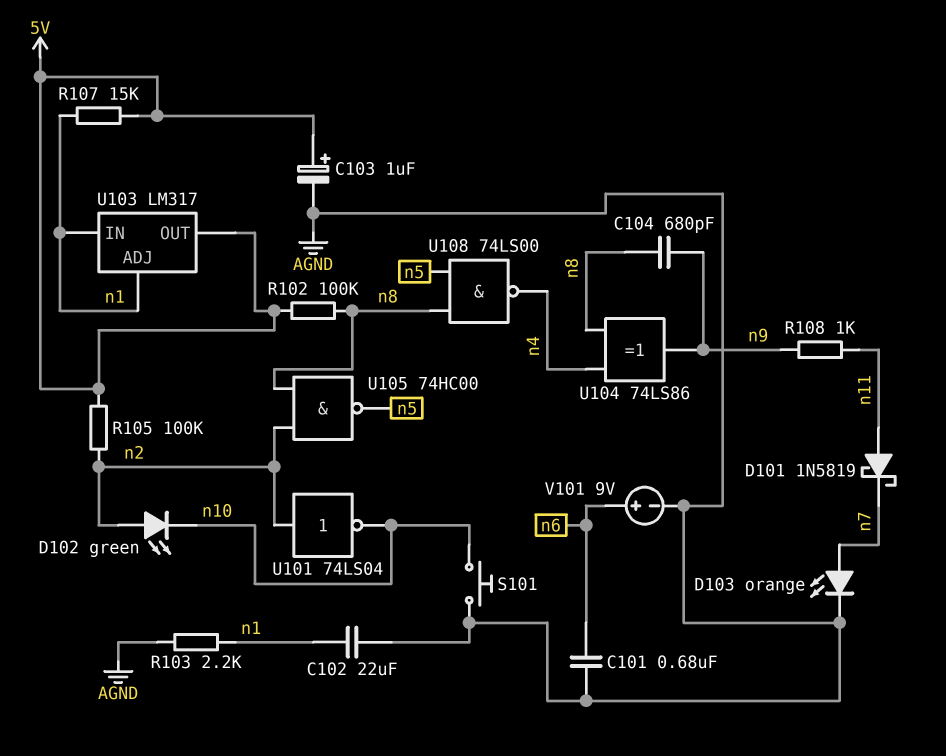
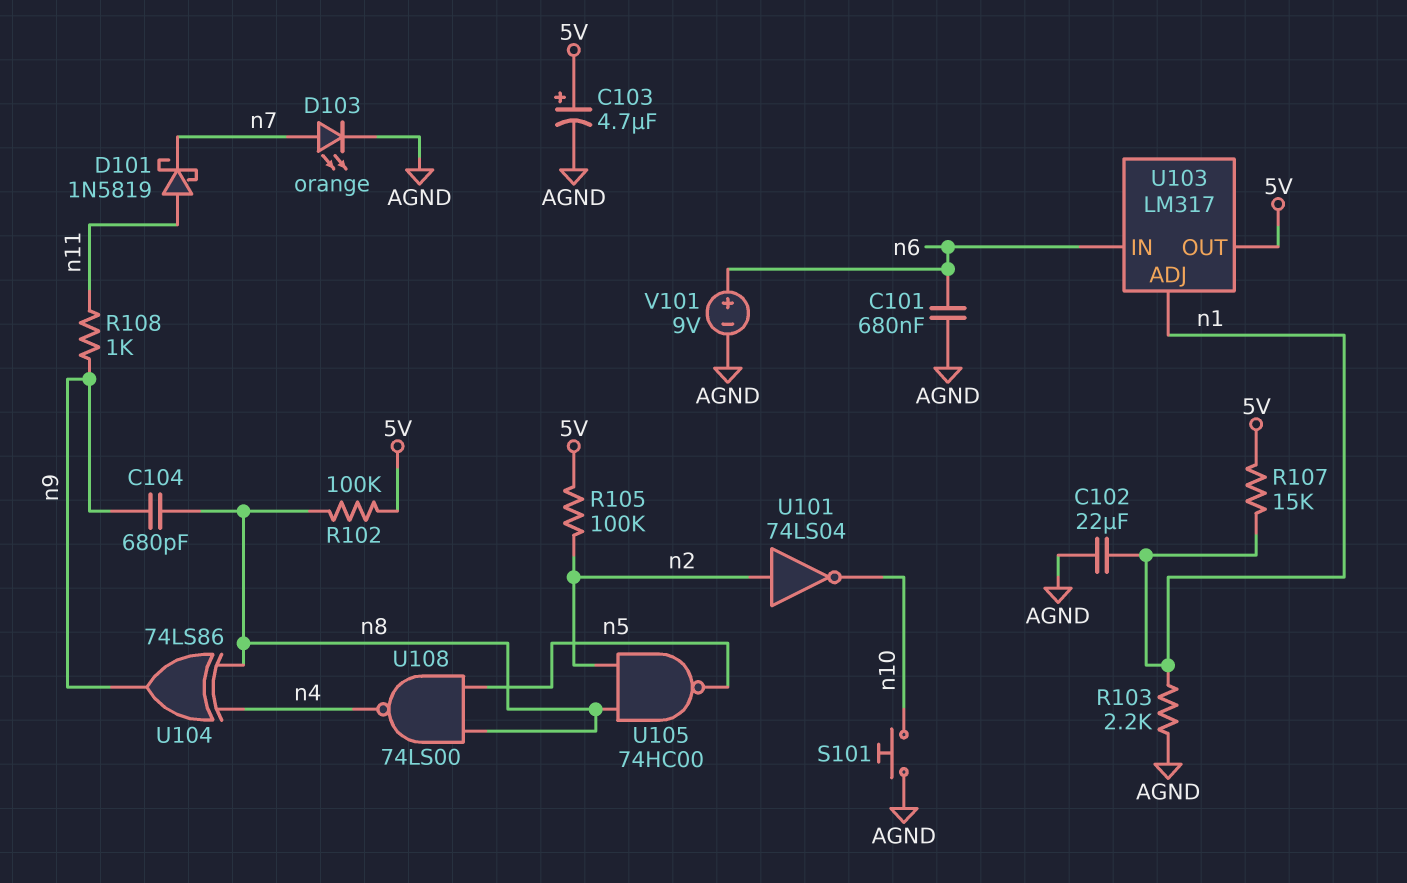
C103: 1uF (plus 5V, minus AGND) -> 4.7uF (plus 5V, minus AGND)
D102: LED green (A n2, K n10) -> none
U103 pin IN: n1 -> n6

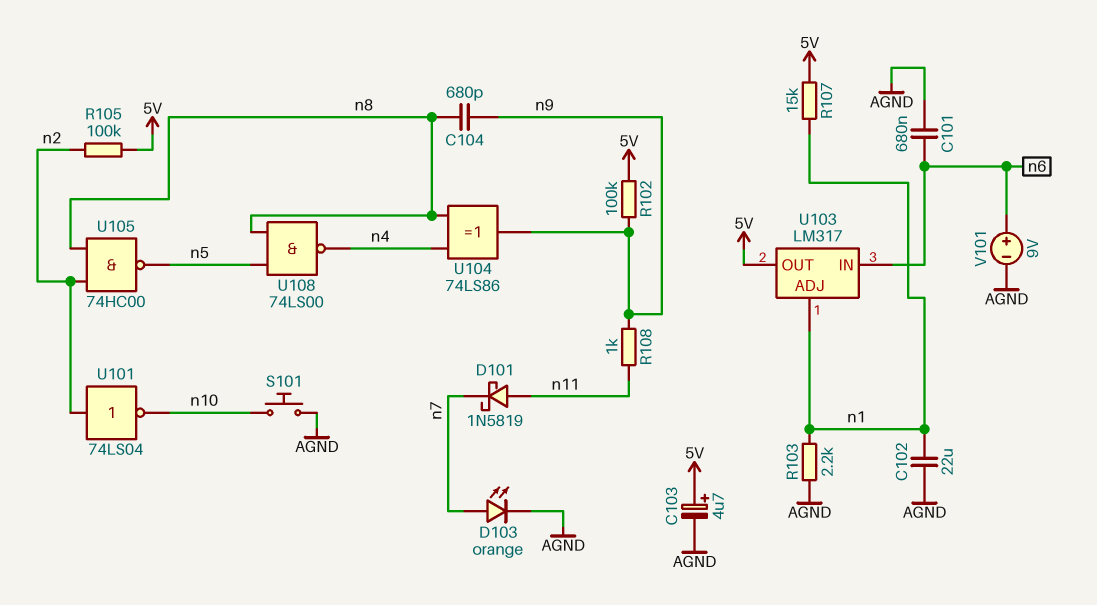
R102: 100k (5V, n8) -> 100k (5V, n9)

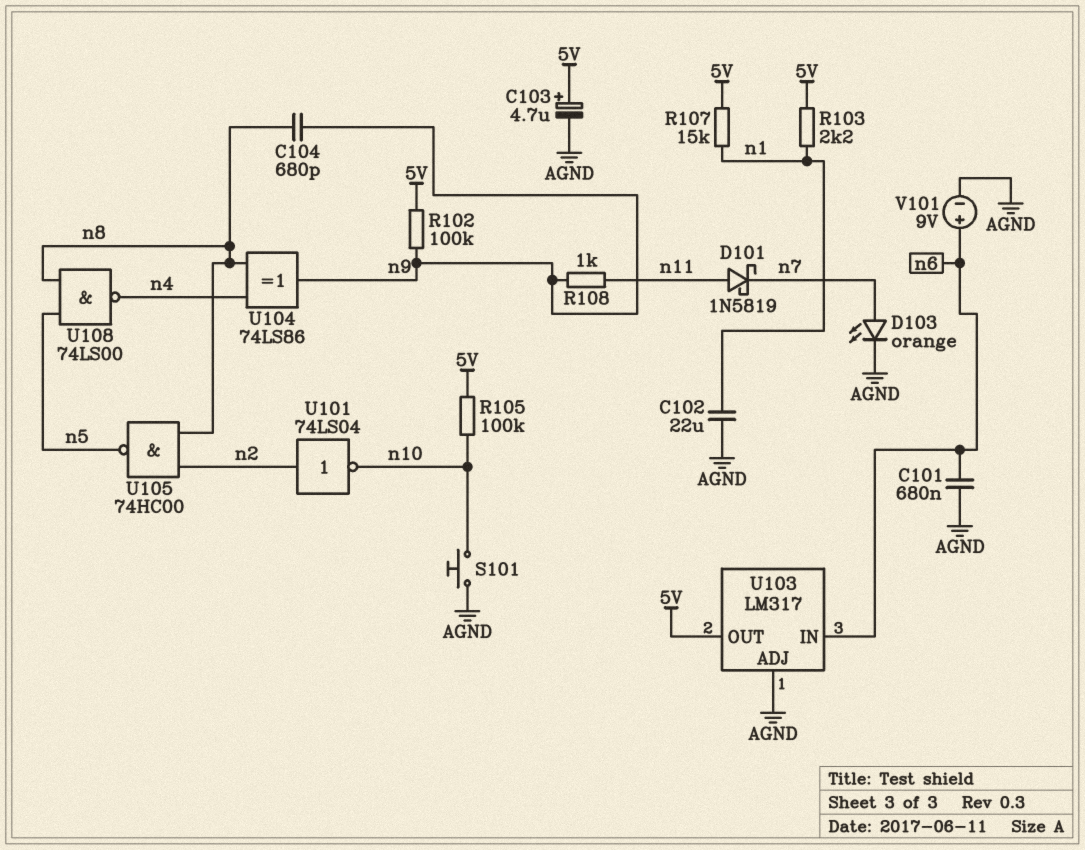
R103: 2.2k (AGND, n1) -> 2.2k (5V, n1)
R105: 100k (5V, n2) -> 100k (5V, n10)
U103 pin ADJ: n1 -> AGND

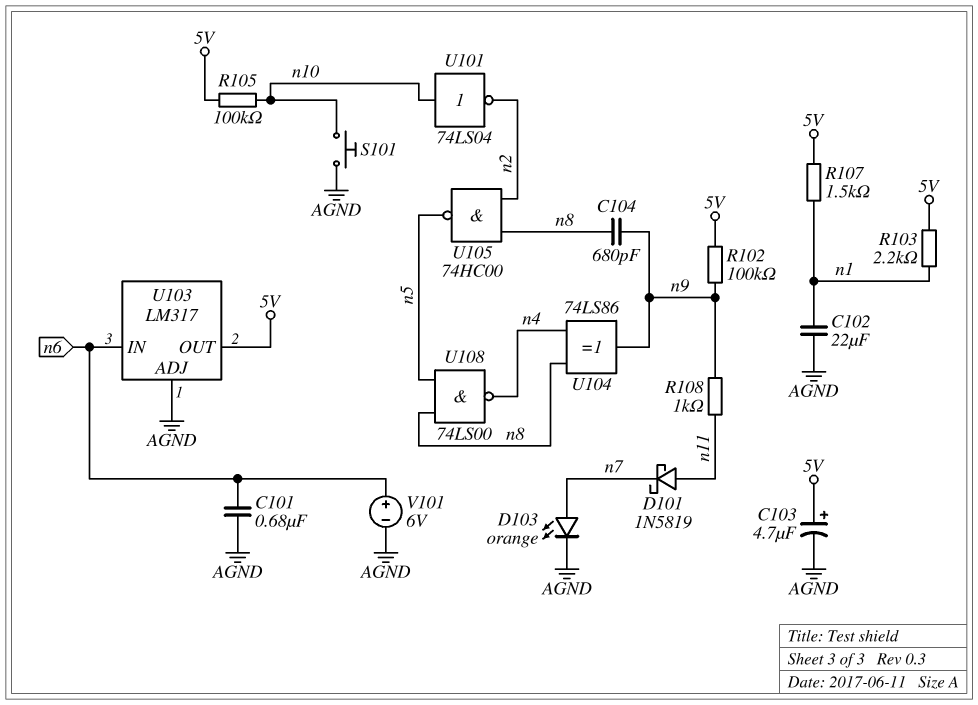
R107: 15k (5V, n1) -> 1.5k (5V, n1)
U101: NOT 74LS04 (in n2, out n10) -> NOT 74LS04 (in n10, out n2)
V101: 9V (plus n6, minus AGND) -> 6V (plus n6, minus AGND)

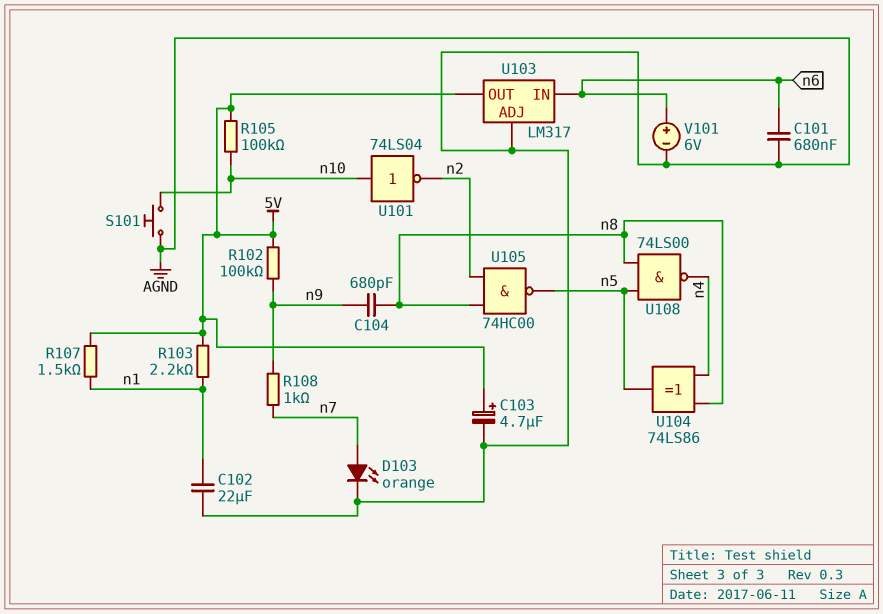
D101: schottky 1N5819 (A n11, K n7) -> none
R108: 1k (n9, n11) -> 1k (n7, n9)
U104: XOR 74LS86 (in n4, in n8, out n9) -> XOR 74LS86 (in n4, in n8, out n5)

